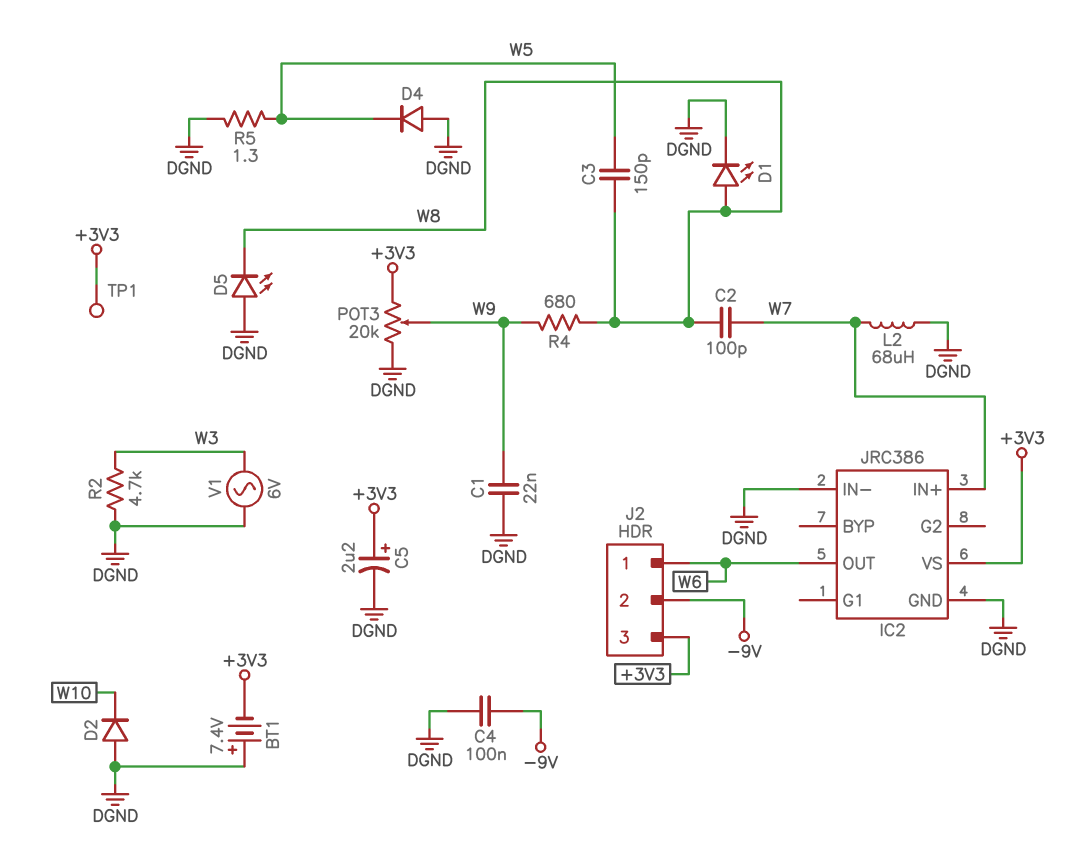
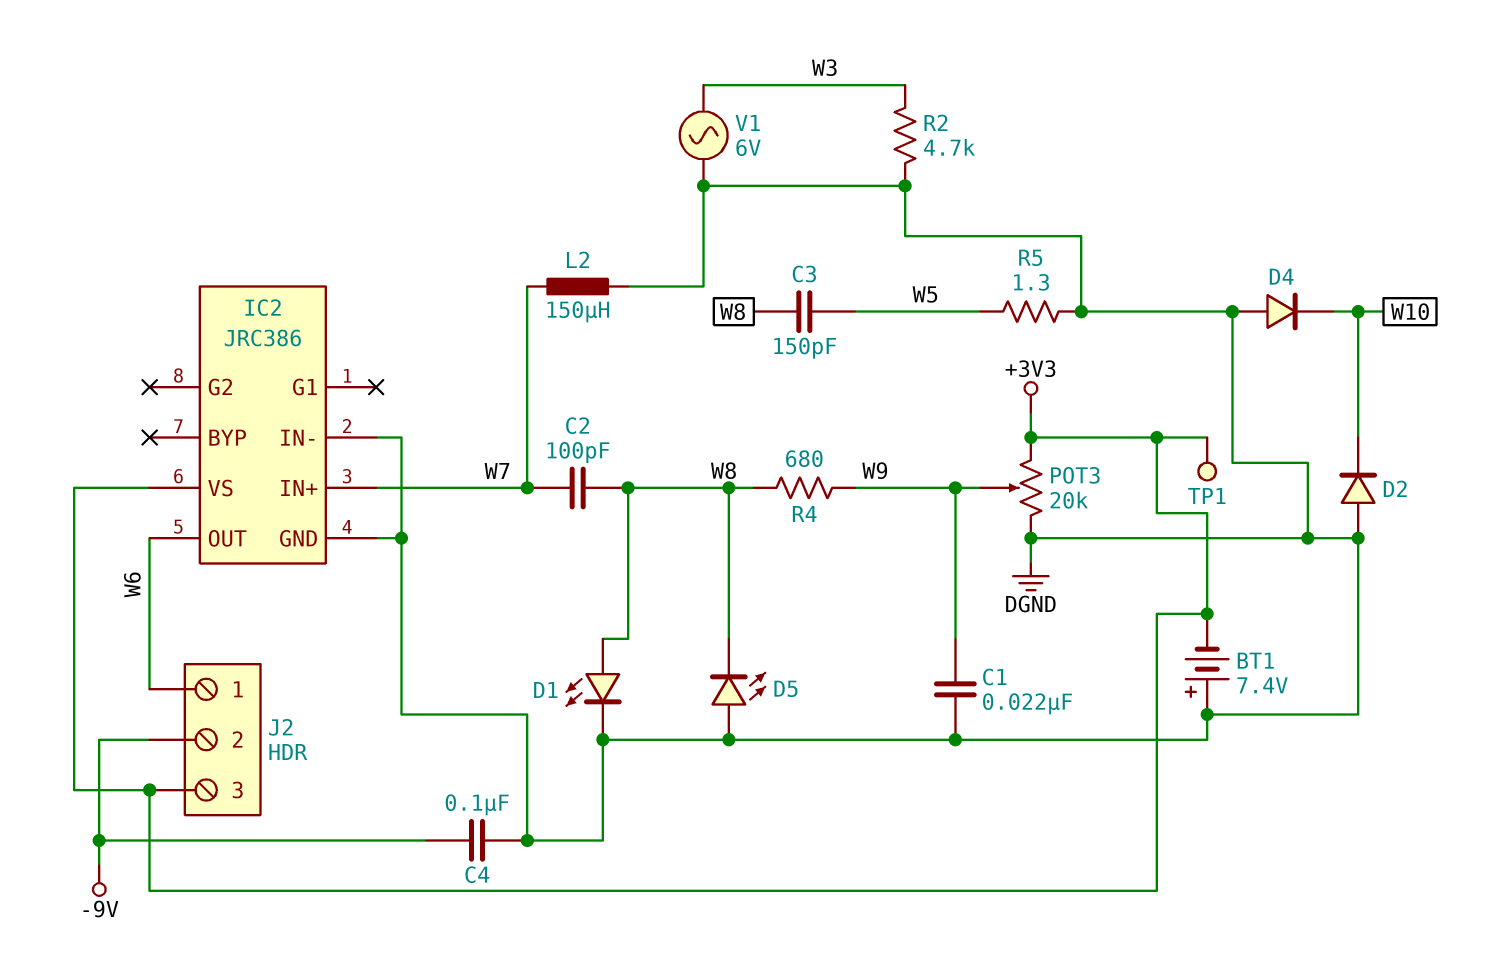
C5: 2.2uF (plus +3V3, minus DGND) -> none
D4: diode (A DGND, K W5) -> diode (A DGND, K W10)
L2: 68uH (DGND, W7) -> 150uH (DGND, W7)

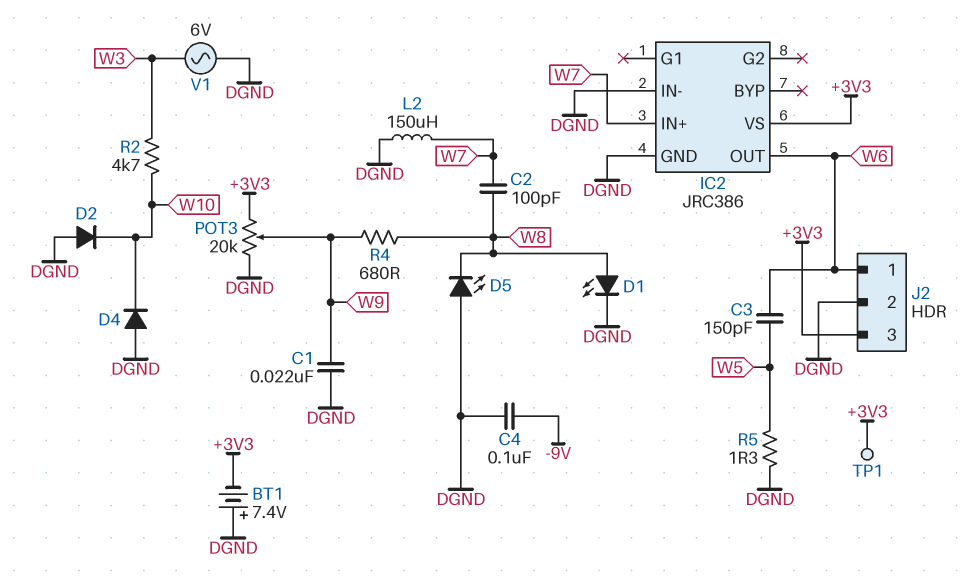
C3: 150pF (W5, W8) -> 150pF (W5, W6)
J2 pin 2: -9V -> DGND
R2: 4.7k (DGND, W3) -> 4.7k (W3, W10)

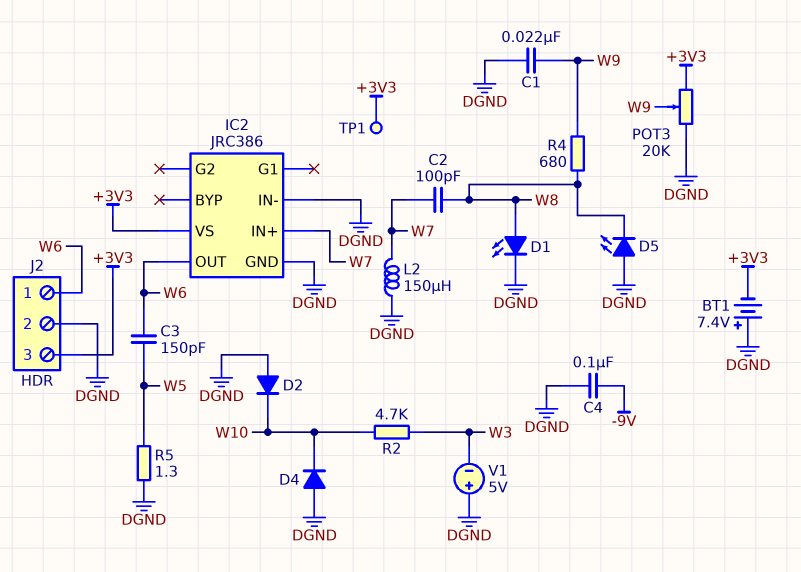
V1: AC 6V (DGND, W3) -> 5V (plus DGND, minus W3)

